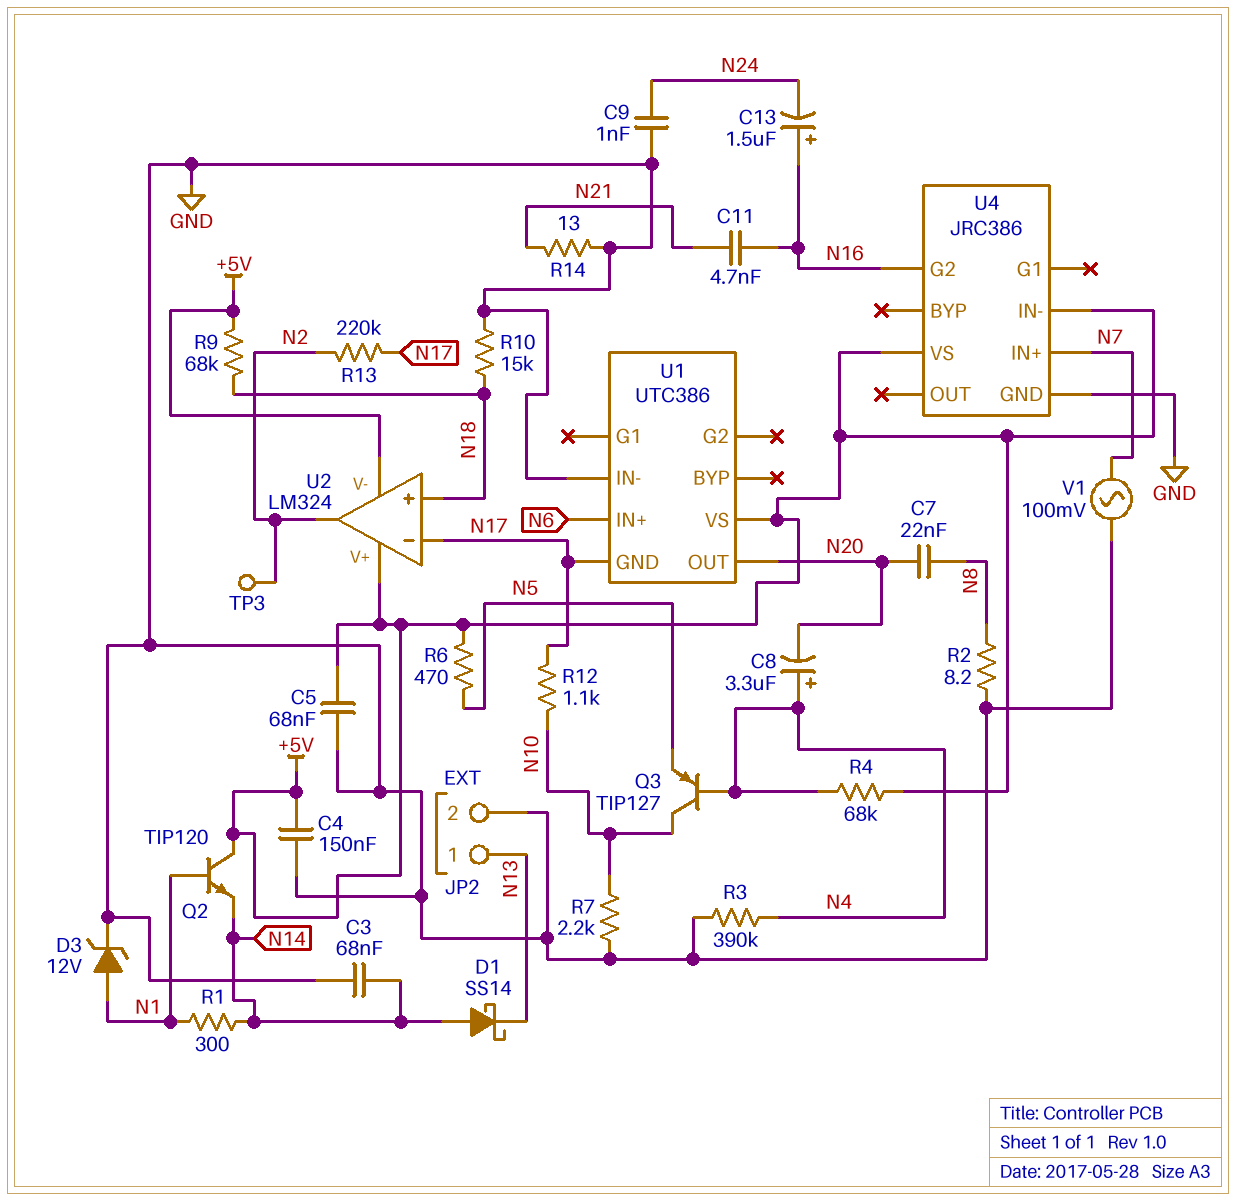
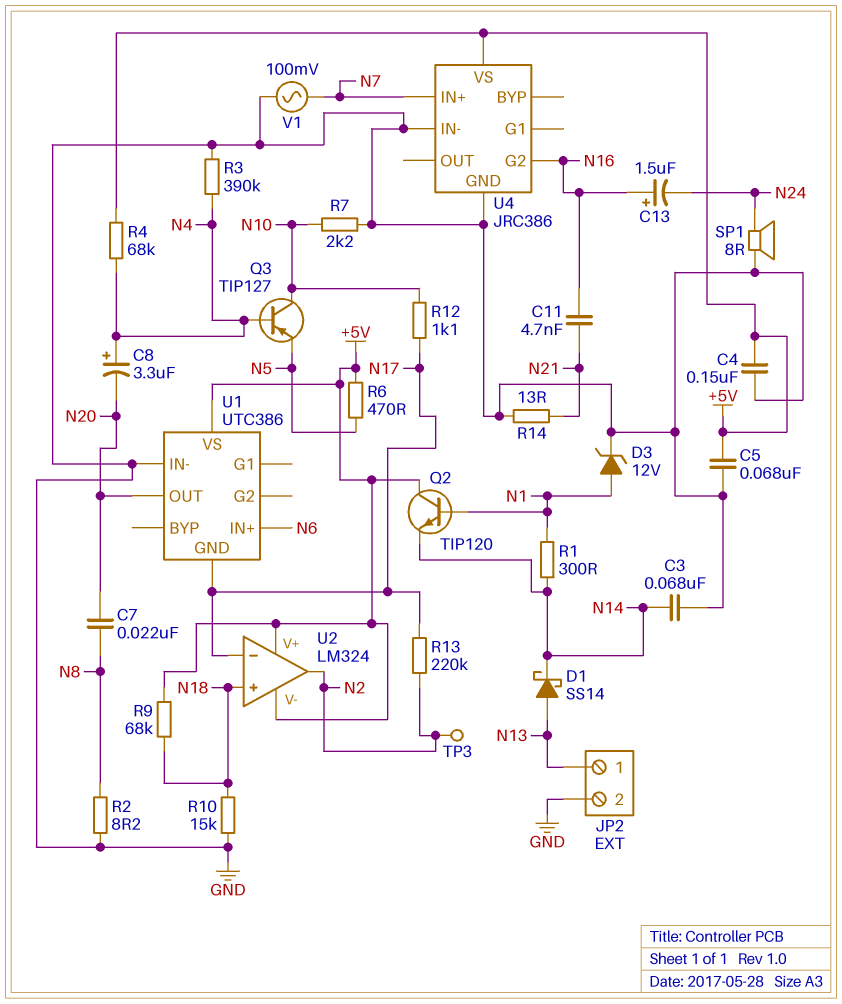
C9: 1nF (GND, N24) -> none
D1: schottky SS14 (A N14, K N13) -> schottky SS14 (A N13, K N14)
SP1: none -> speaker 8R (GND, N24)
U4 pin IN-: +5V -> GND

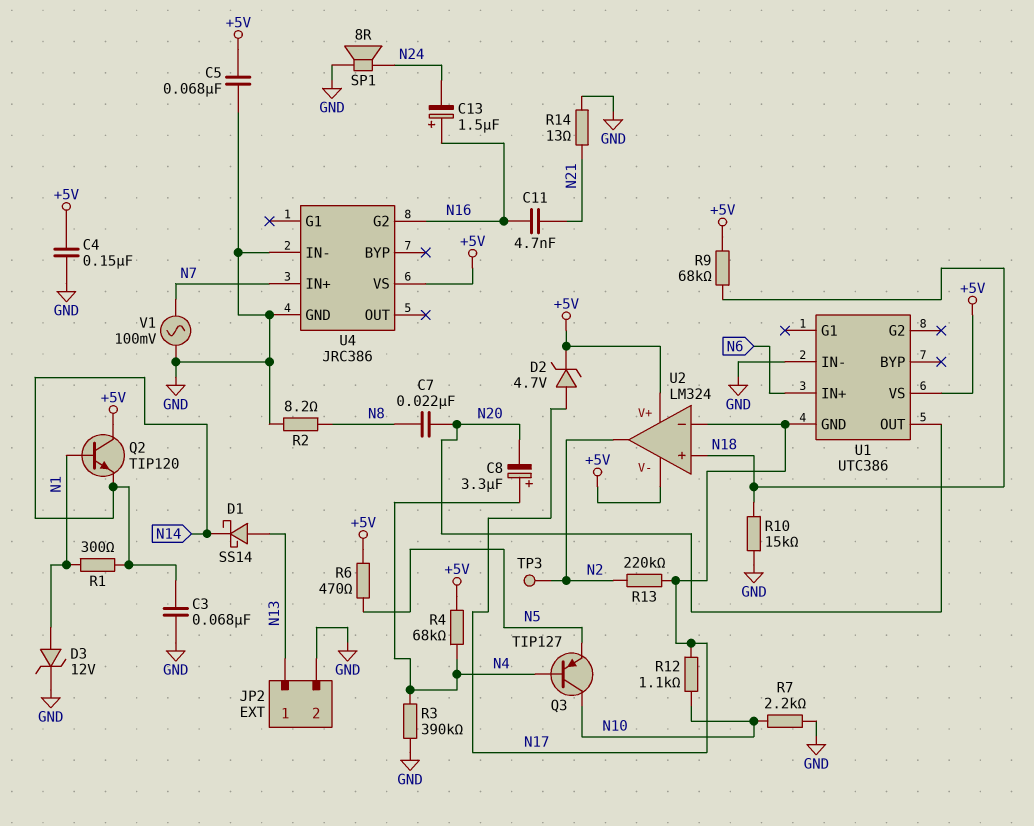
D2: none -> zener 4.7V (A N17, K +5V)

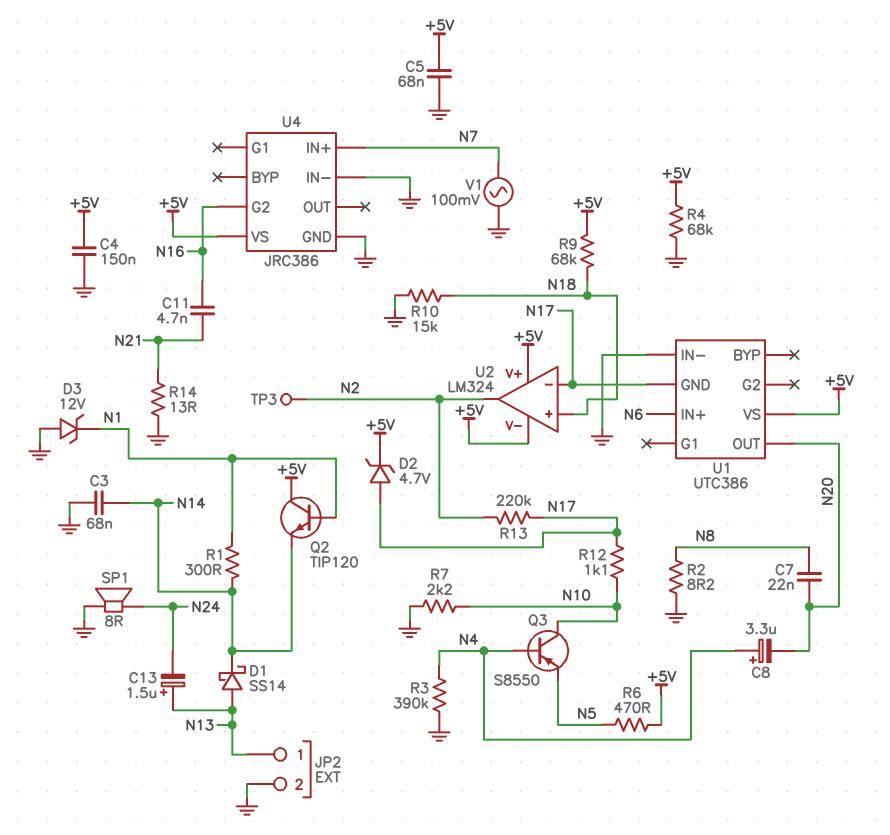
C13: 1.5uF (plus N16, minus N24) -> 1.5uF (plus N13, minus N24)
D3: zener 12V (A N1, K GND) -> zener 12V (A GND, K N1)
Q3: PNP TIP127 (B N4, C N10, E N5) -> PNP S8550 (B N4, C N10, E N5)
R4: 68k (+5V, N4) -> 68k (+5V, GND)

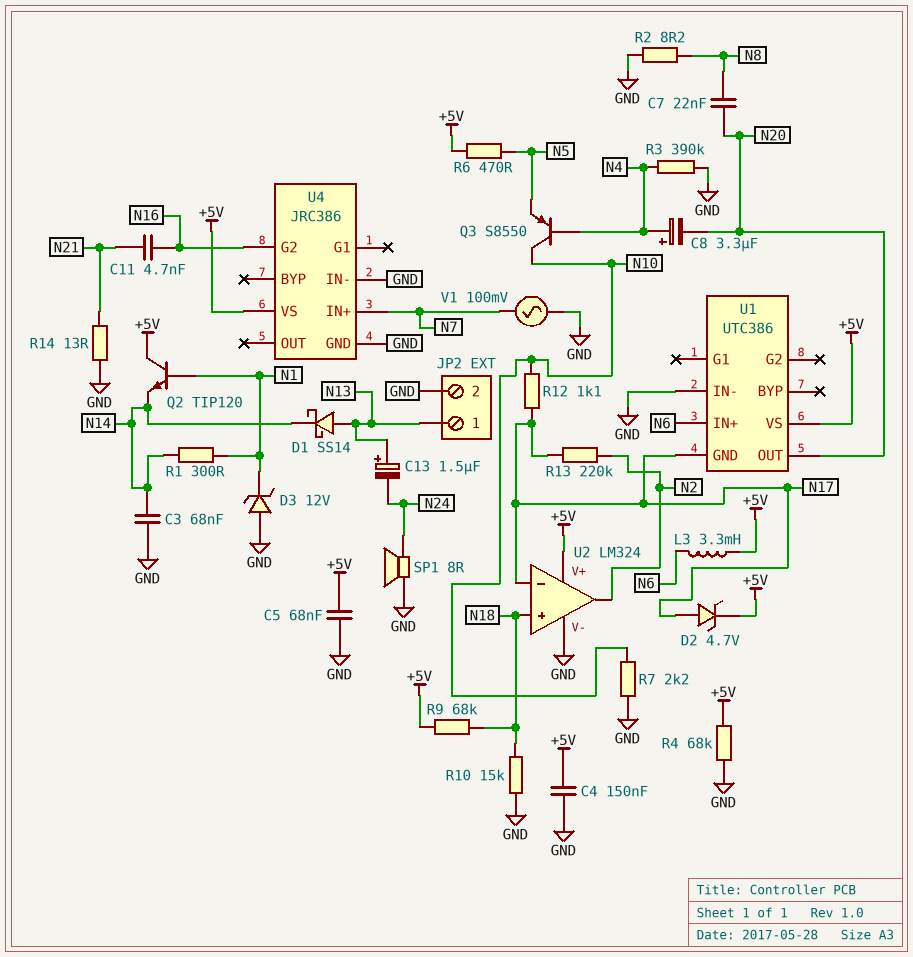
L3: none -> 3.3mH (+5V, N6)
TP3: test point (N2) -> none
U2 pin V-: +5V -> GND

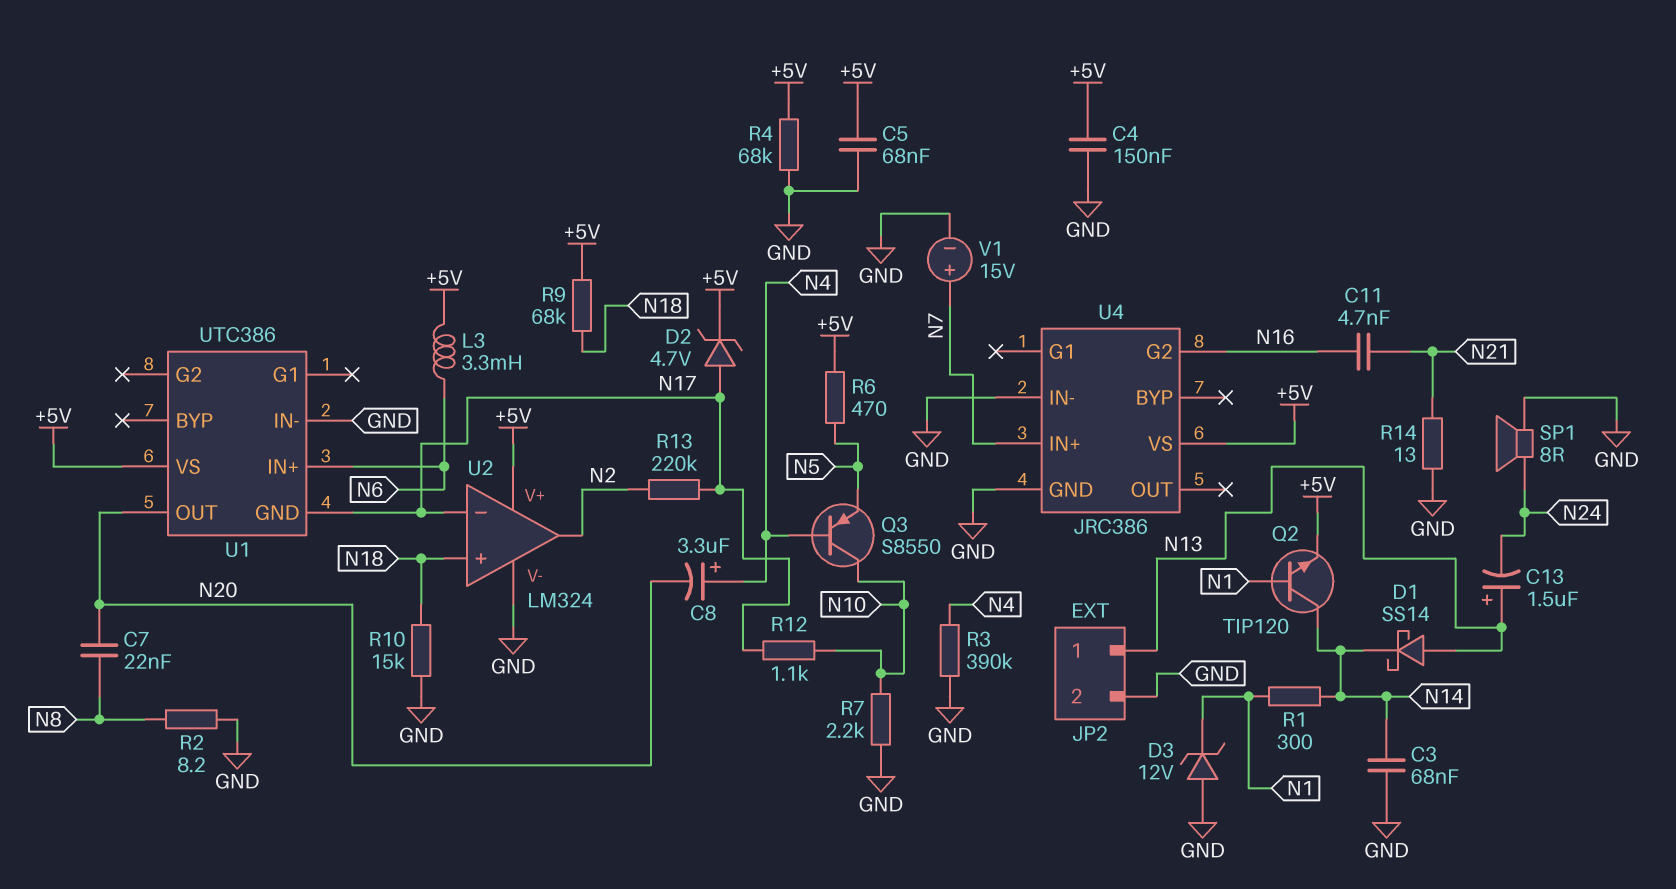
Q2: NPN TIP120 (B N1, C +5V, E N14) -> NPN TIP120 (B N1, C N14, E +5V)
V1: AC 100mV (GND, N7) -> 15V (plus N7, minus GND)

